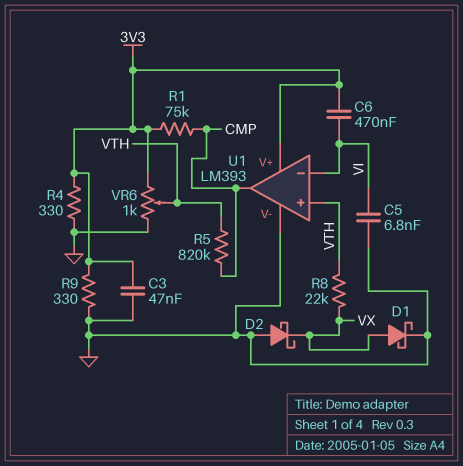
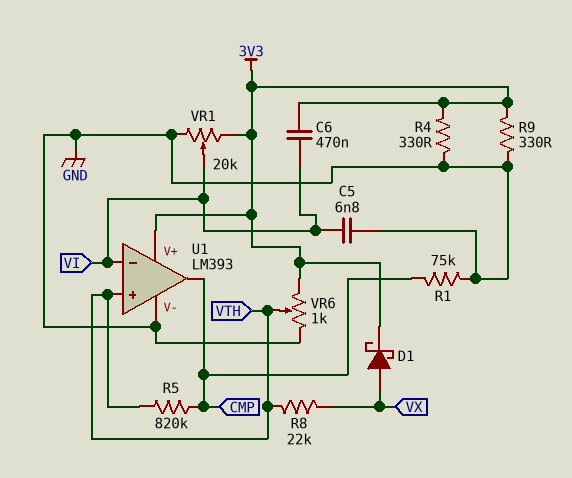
C3: 47nF (3V3, GND) -> none
D1: schottky (A VX, K GND) -> schottky (A VX, K 3V3)
D2: schottky (A GND, K VX) -> none
R1: 75k (3V3, CMP) -> 75k (CMP, GND)
VR1: none -> 20k (3V3, GND, wiper VI)

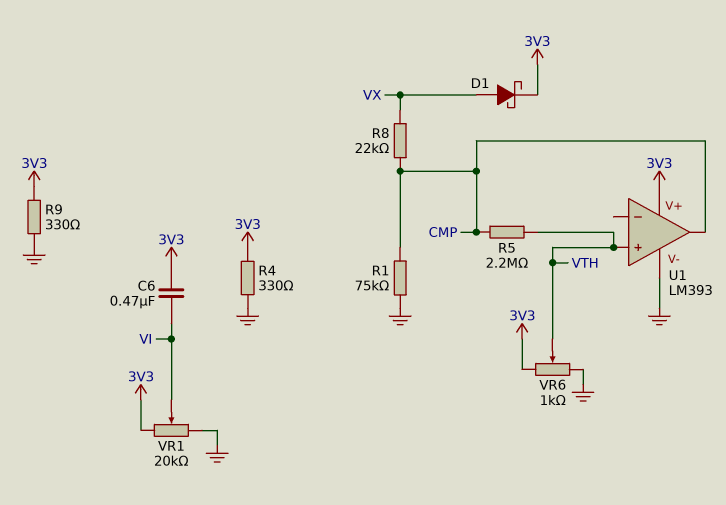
C5: 6.8nF (GND, VI) -> none
R5: 820k (CMP, VTH) -> 2.2M (CMP, VTH)
R8: 22k (VTH, VX) -> 22k (CMP, VX)
U1 pin in-: VI -> none

